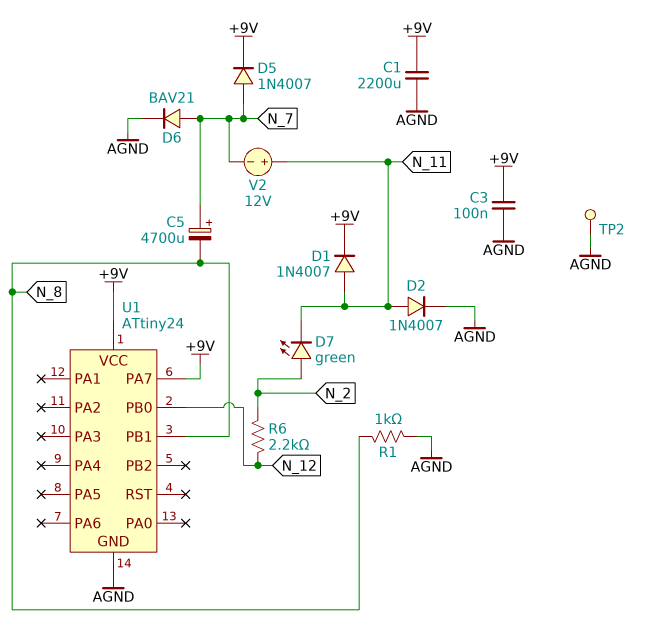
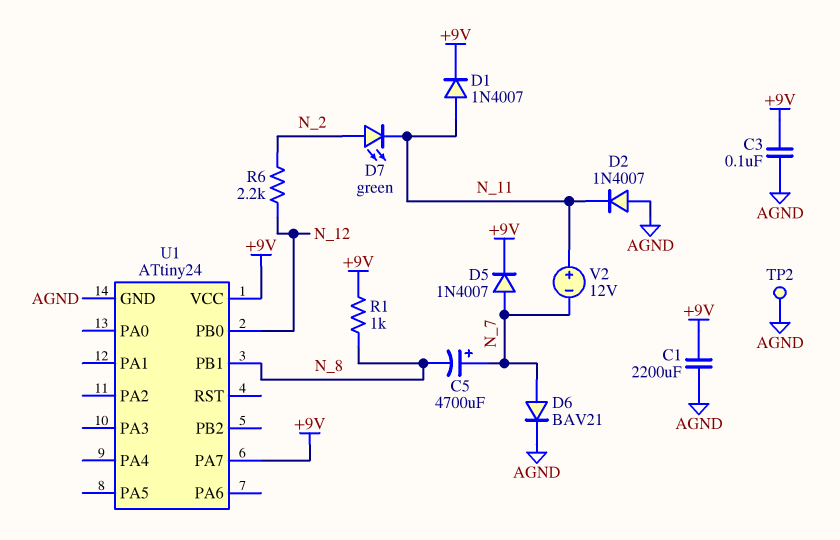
D2: diode 1N4007 (A N_11, K AGND) -> diode 1N4007 (A AGND, K N_11)
R1: 1k (AGND, N_8) -> 1k (+9V, N_8)

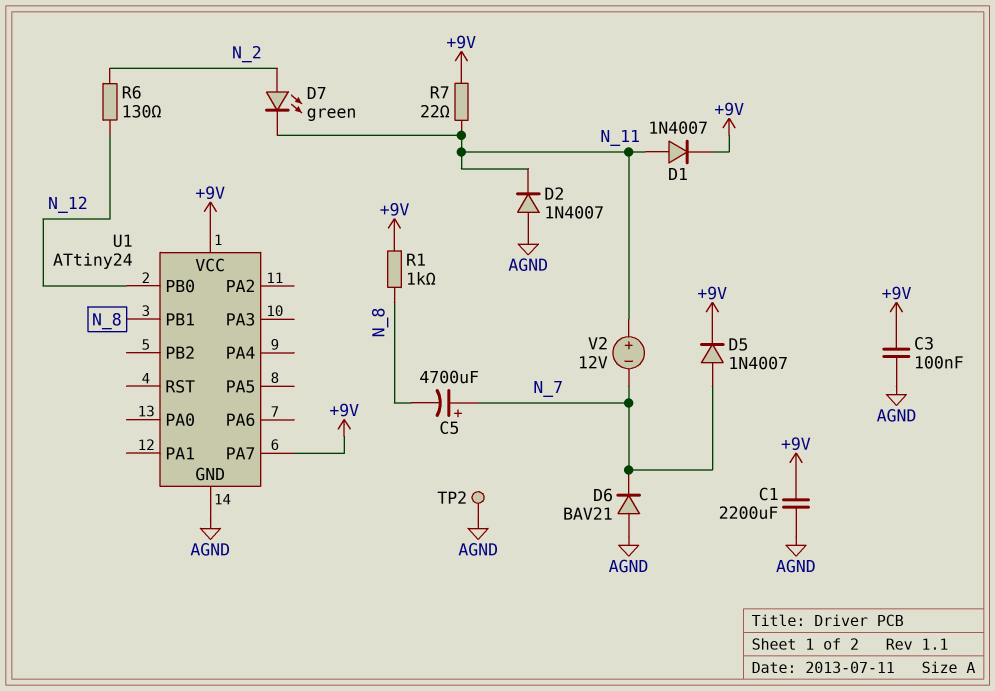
D6: diode BAV21 (A N_7, K AGND) -> diode BAV21 (A AGND, K N_7)
R6: 2.2k (N_2, N_12) -> 130 (N_2, N_12)
R7: none -> 22 (+9V, N_11)

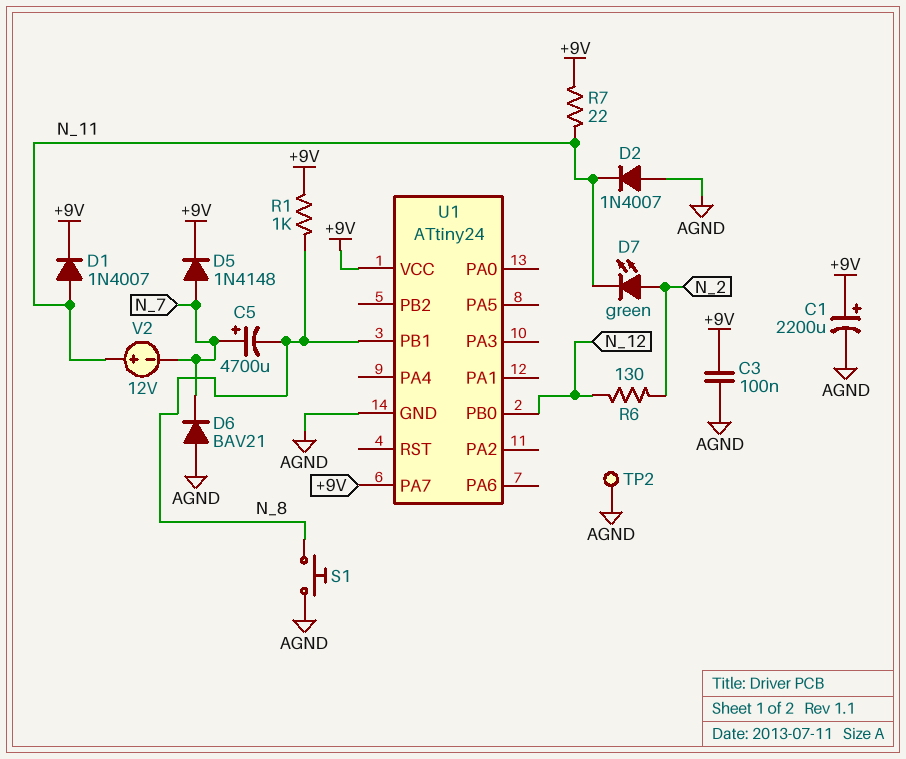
C1: 2200uF (+9V, AGND) -> 2200uF (plus +9V, minus AGND)
D5: diode 1N4007 (A N_7, K +9V) -> diode 1N4148 (A N_7, K +9V)
S1: none -> button (AGND, N_8)

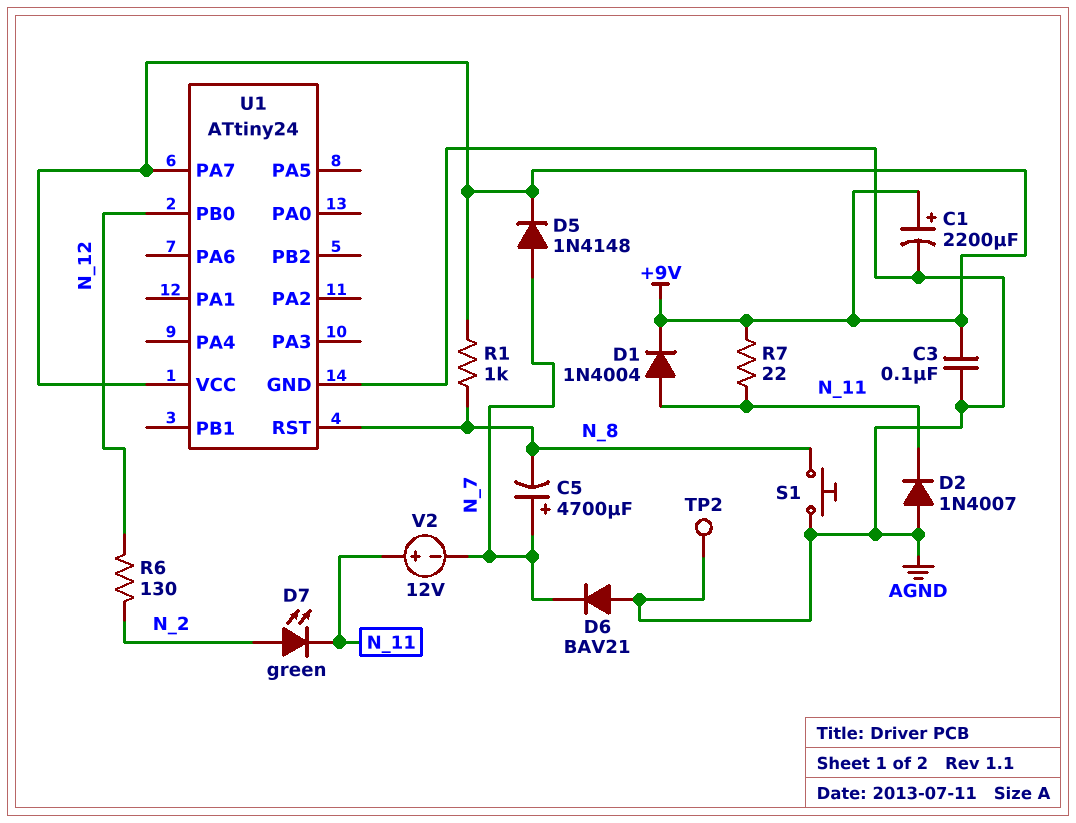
D1: diode 1N4007 (A N_11, K +9V) -> diode 1N4004 (A N_11, K +9V)
U1 pin PB1: N_8 -> none
U1 pin RST: none -> N_8

